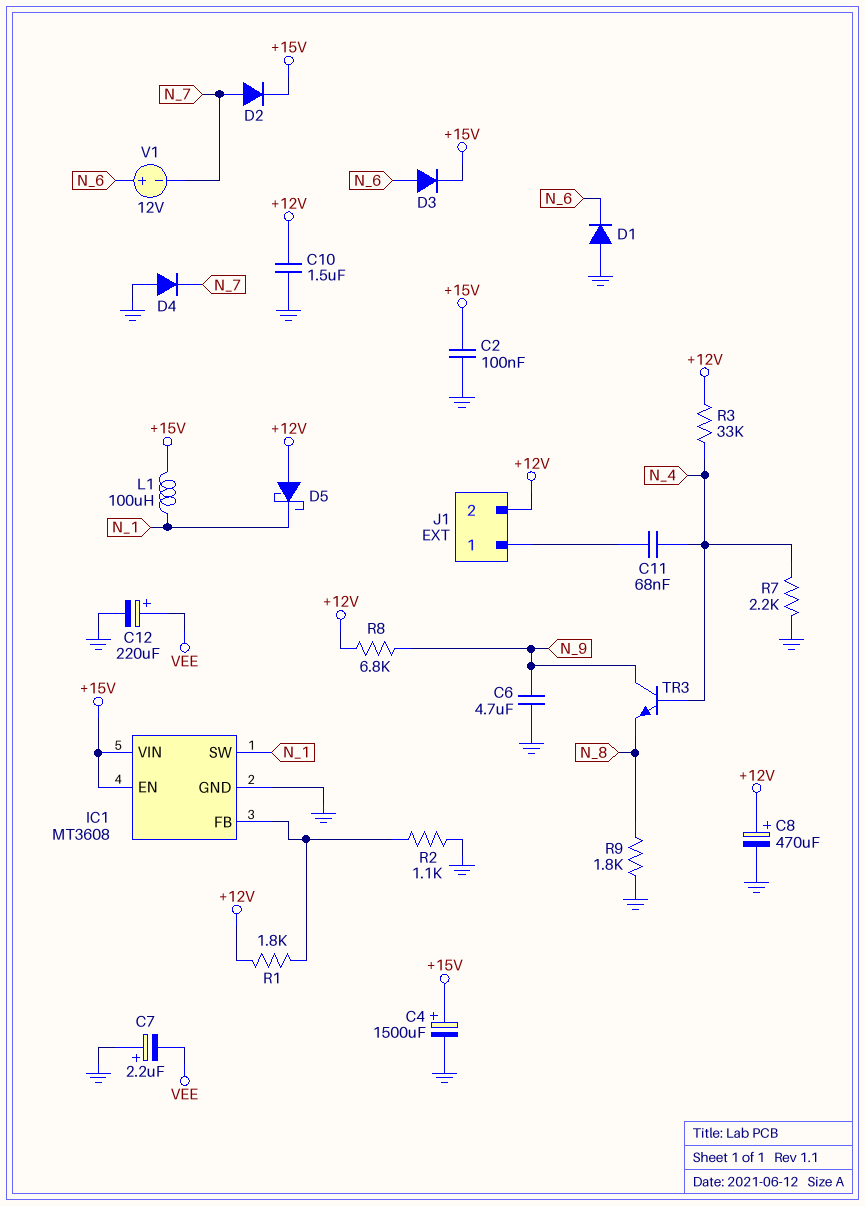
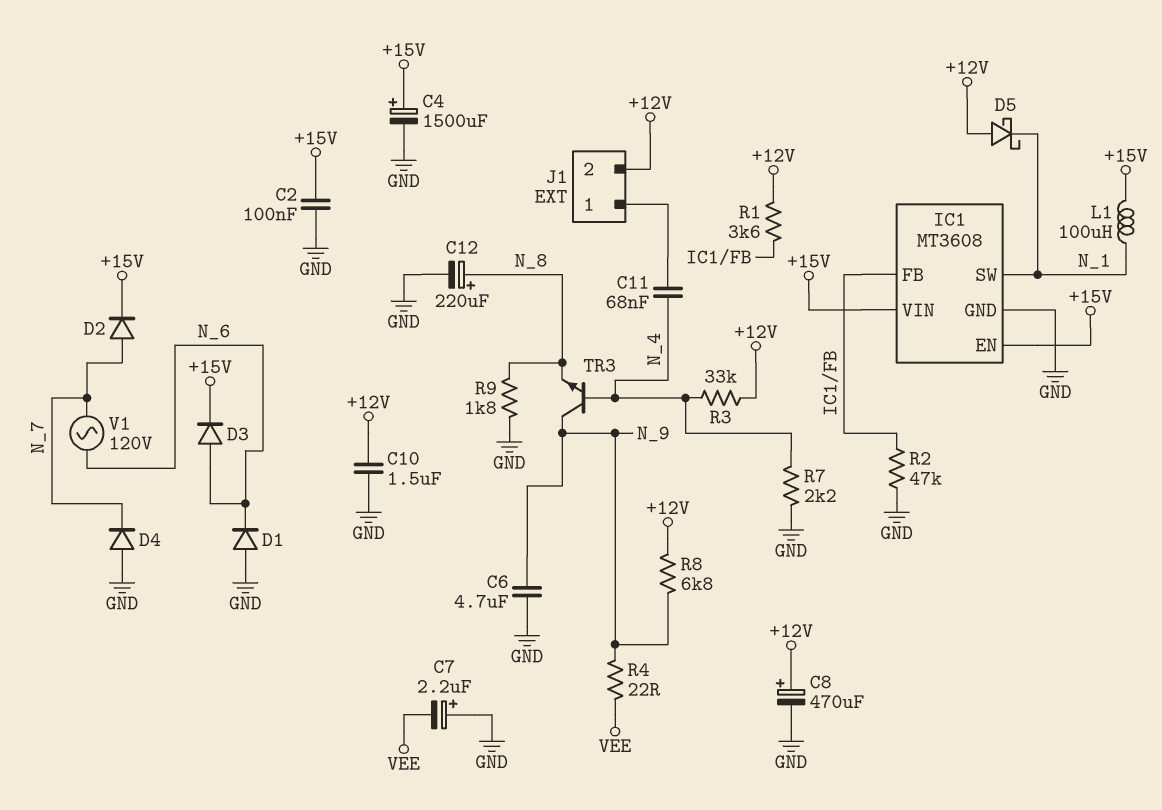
C12: 220uF (plus VEE, minus GND) -> 220uF (plus N_8, minus GND)
R1: 1.8k (+12V, IC1/FB) -> 3.6k (+12V, IC1/FB)
R2: 1.1k (GND, IC1/FB) -> 47k (GND, IC1/FB)
R4: none -> 22 (N_9, VEE)
V1: 12V (plus N_6, minus N_7) -> AC 120V (N_6, N_7)

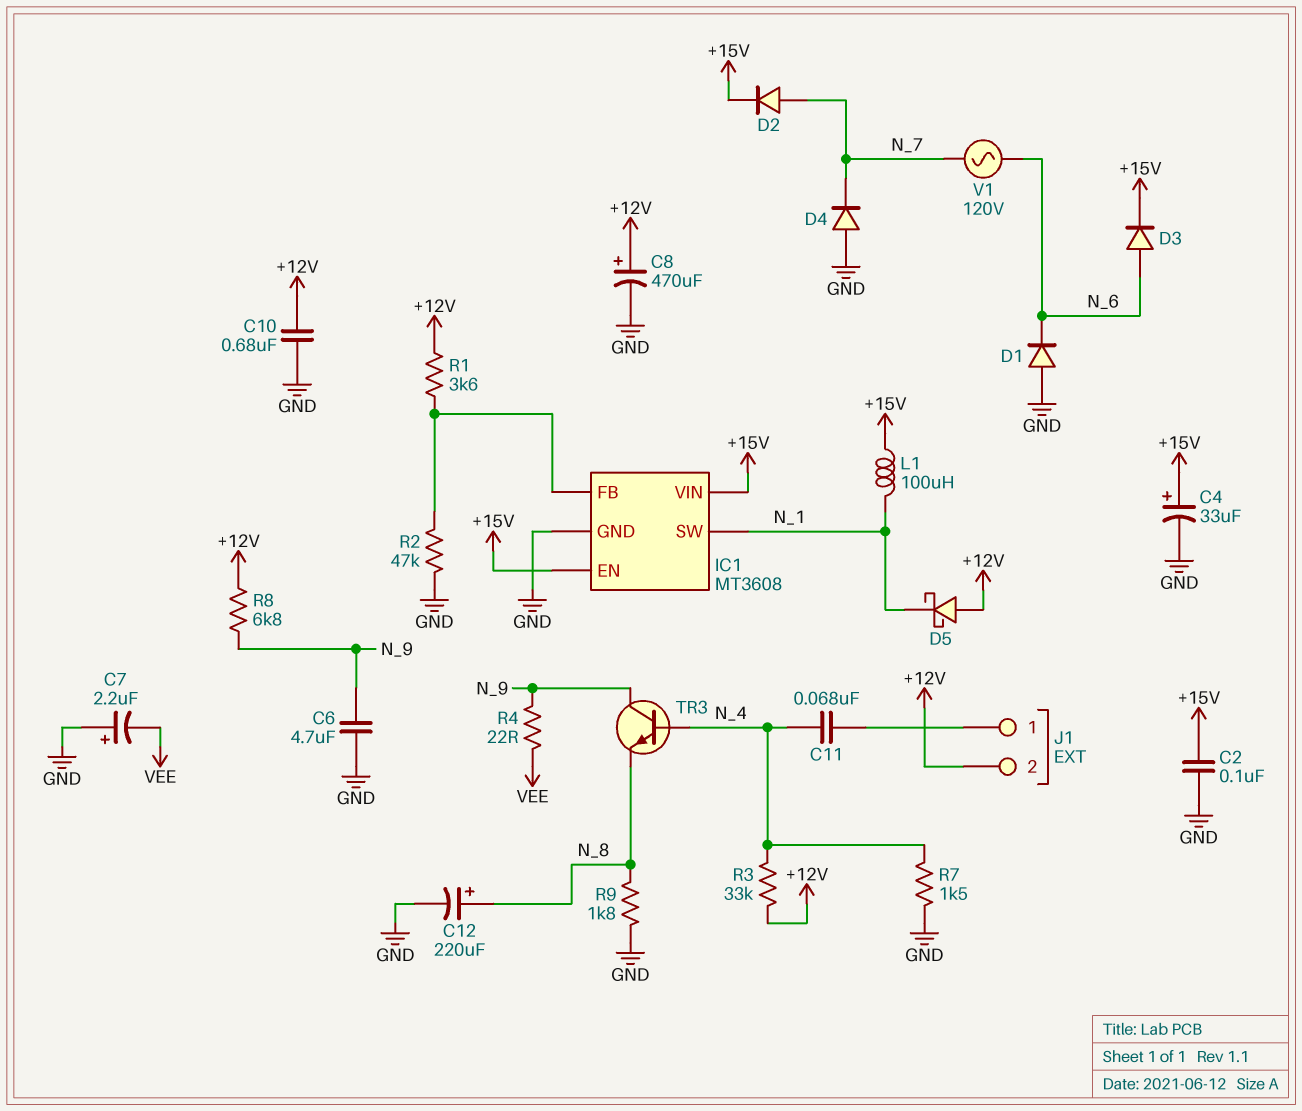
C4: 1500uF (plus +15V, minus GND) -> 33uF (plus +15V, minus GND)
C10: 1.5uF (+12V, GND) -> 680nF (+12V, GND)
R7: 2.2k (GND, N_4) -> 1.5k (GND, N_4)

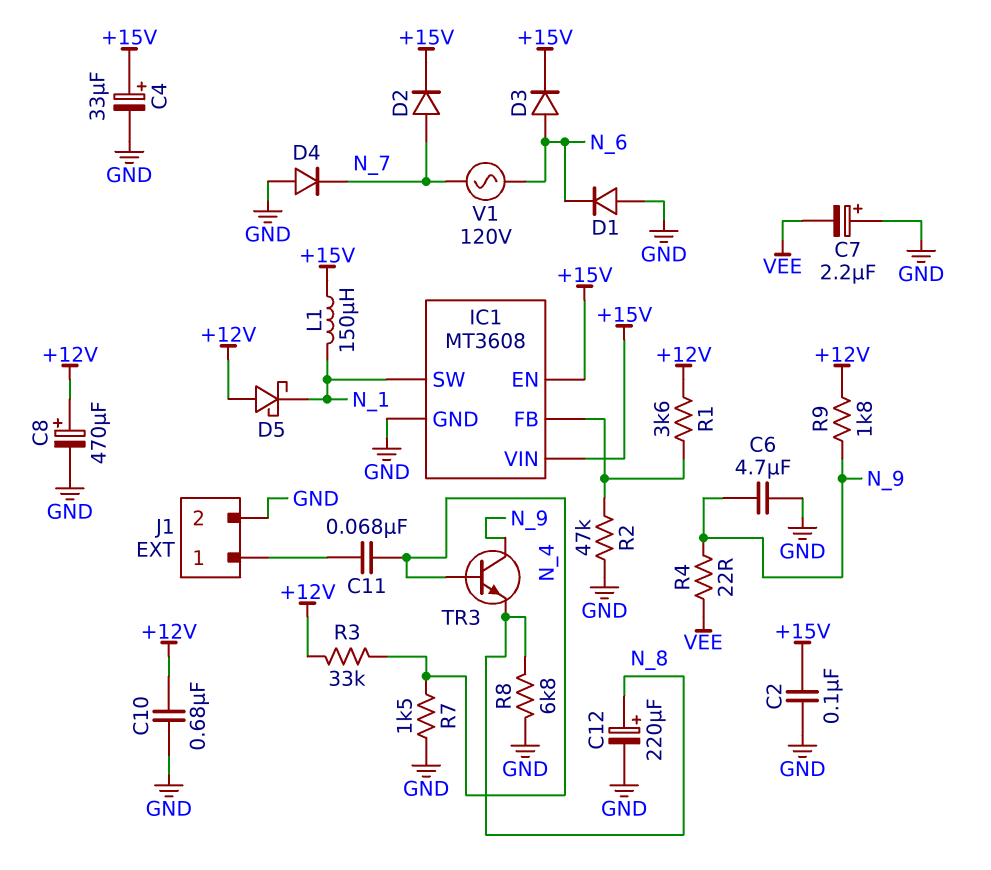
J1 pin 2: +12V -> GND
L1: 100uH (+15V, N_1) -> 150uH (+15V, N_1)
R8: 6.8k (+12V, N_9) -> 6.8k (GND, N_8)
R9: 1.8k (GND, N_8) -> 1.8k (+12V, N_9)

